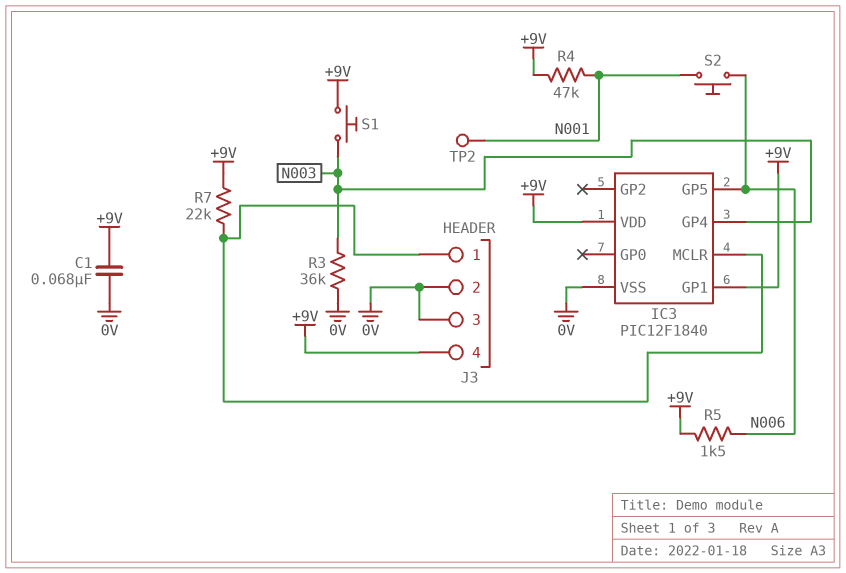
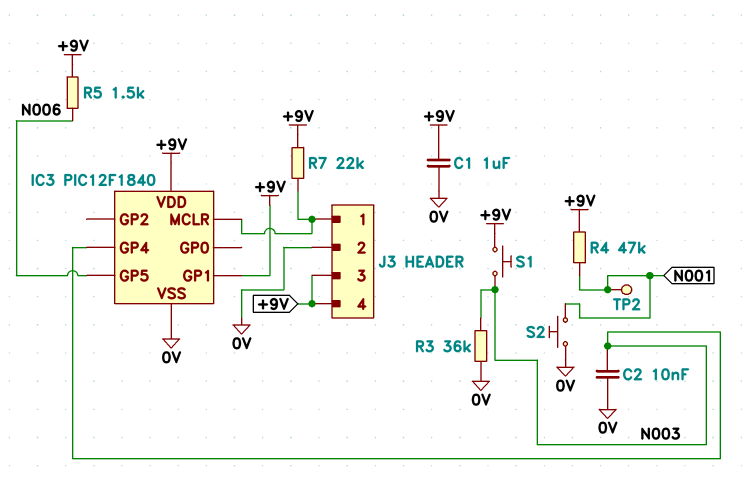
C1: 68nF (+9V, 0V) -> 1uF (+9V, 0V)
C2: none -> 10nF (0V, N003)
J3 pin 3: 0V -> +9V
S2: button (N001, N006) -> button (0V, N001)

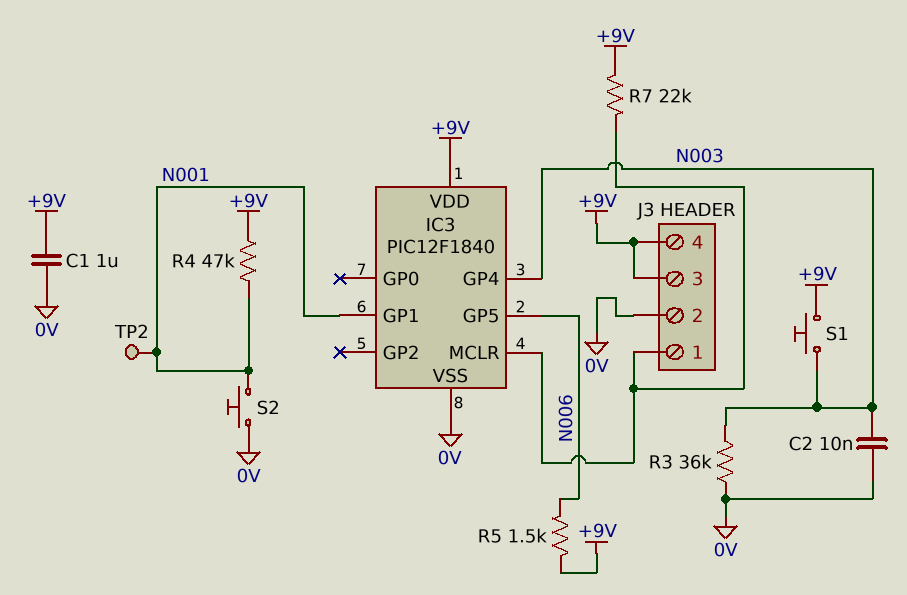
IC3 pin GP1: +9V -> N001

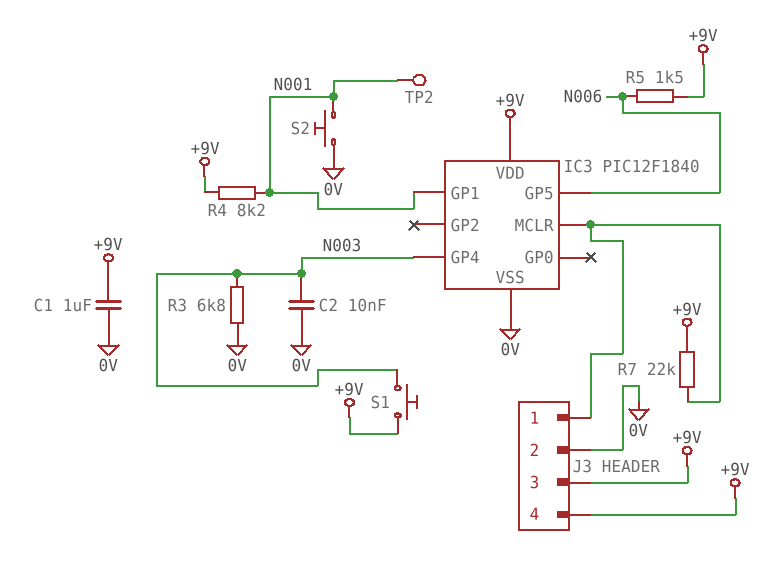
R3: 36k (0V, N003) -> 6.8k (0V, N003)
R4: 47k (+9V, N001) -> 8.2k (+9V, N001)

